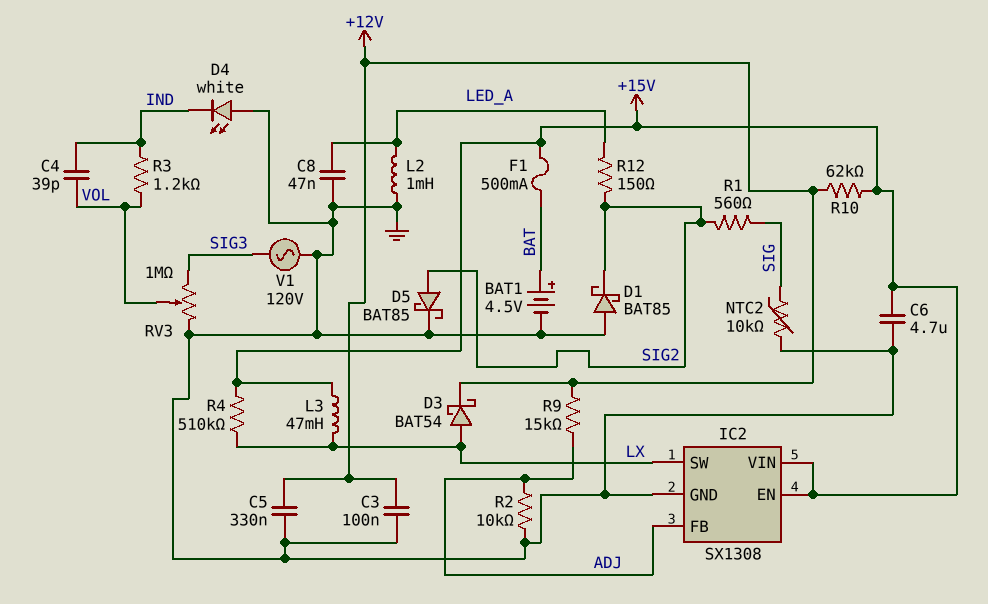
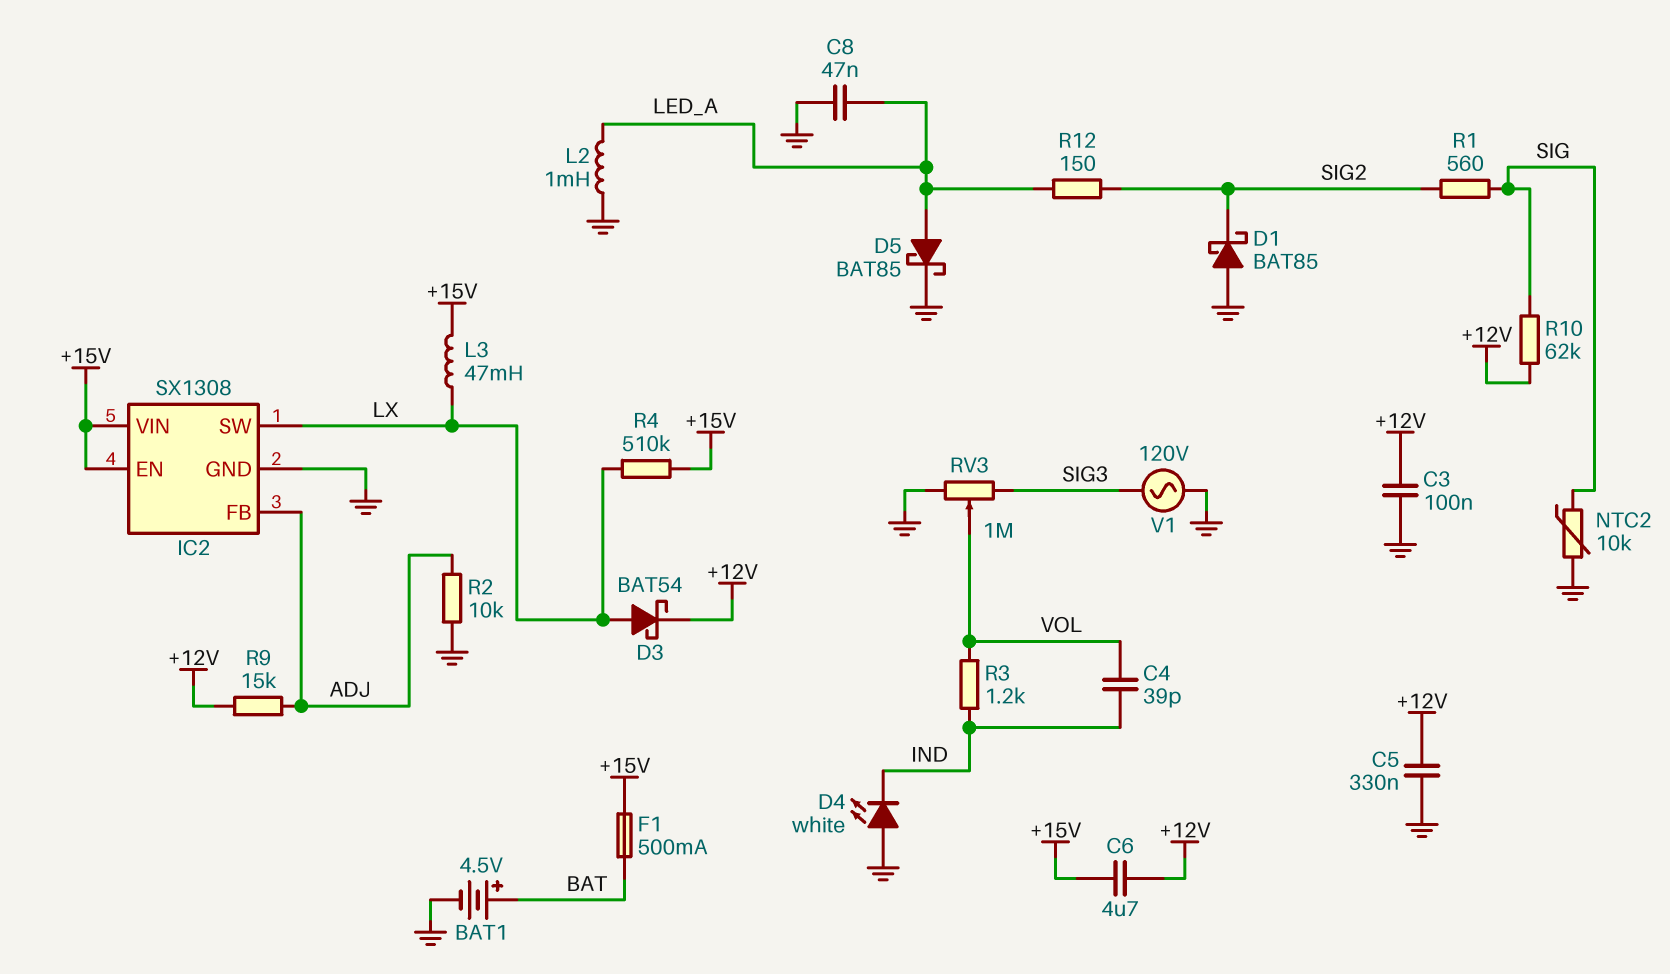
C6: 4.7uF (+15V, GND) -> 4.7uF (+12V, +15V)
D5: schottky BAT85 (A SIG2, K GND) -> schottky BAT85 (A LED_A, K GND)
R10: 62k (+12V, +15V) -> 62k (+12V, SIG)

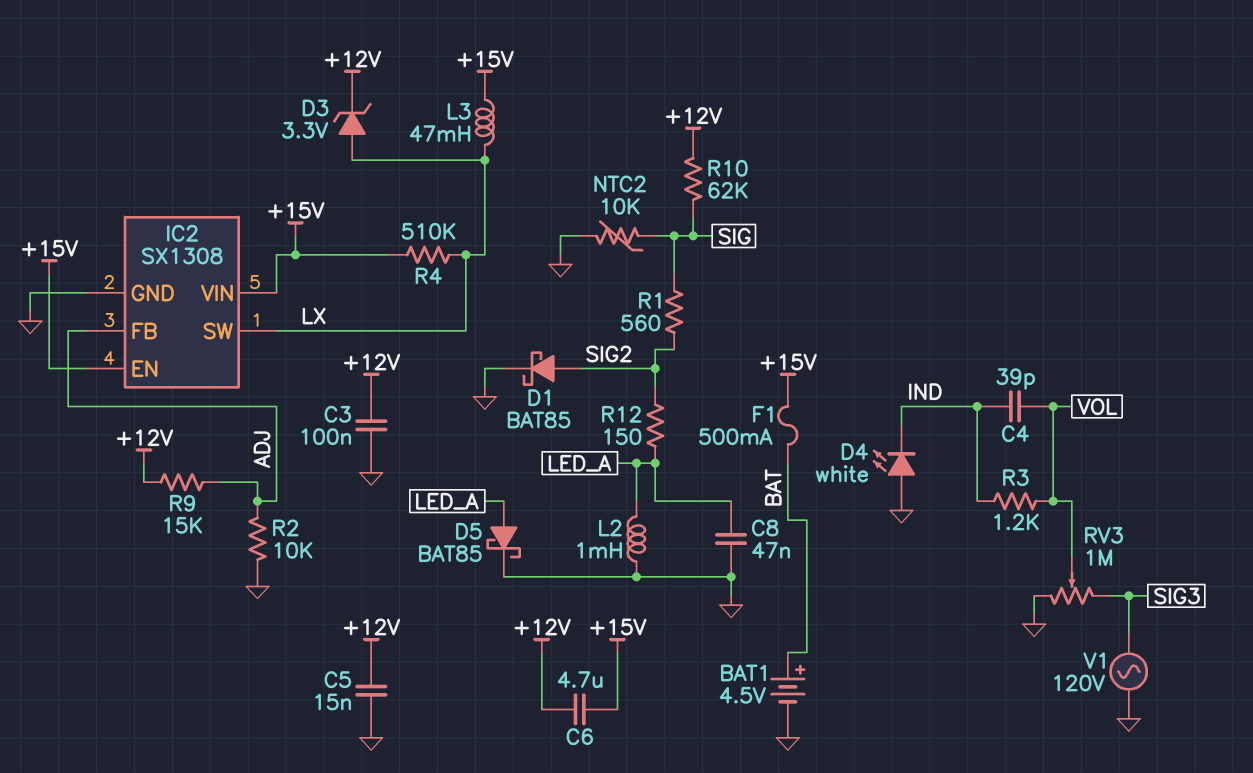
C5: 330nF (+12V, GND) -> 15nF (+12V, GND)
D1: schottky BAT85 (A GND, K SIG2) -> schottky BAT85 (A SIG2, K GND)
D3: schottky BAT54 (A LX, K +12V) -> zener 3.3V (A LX, K +12V)

